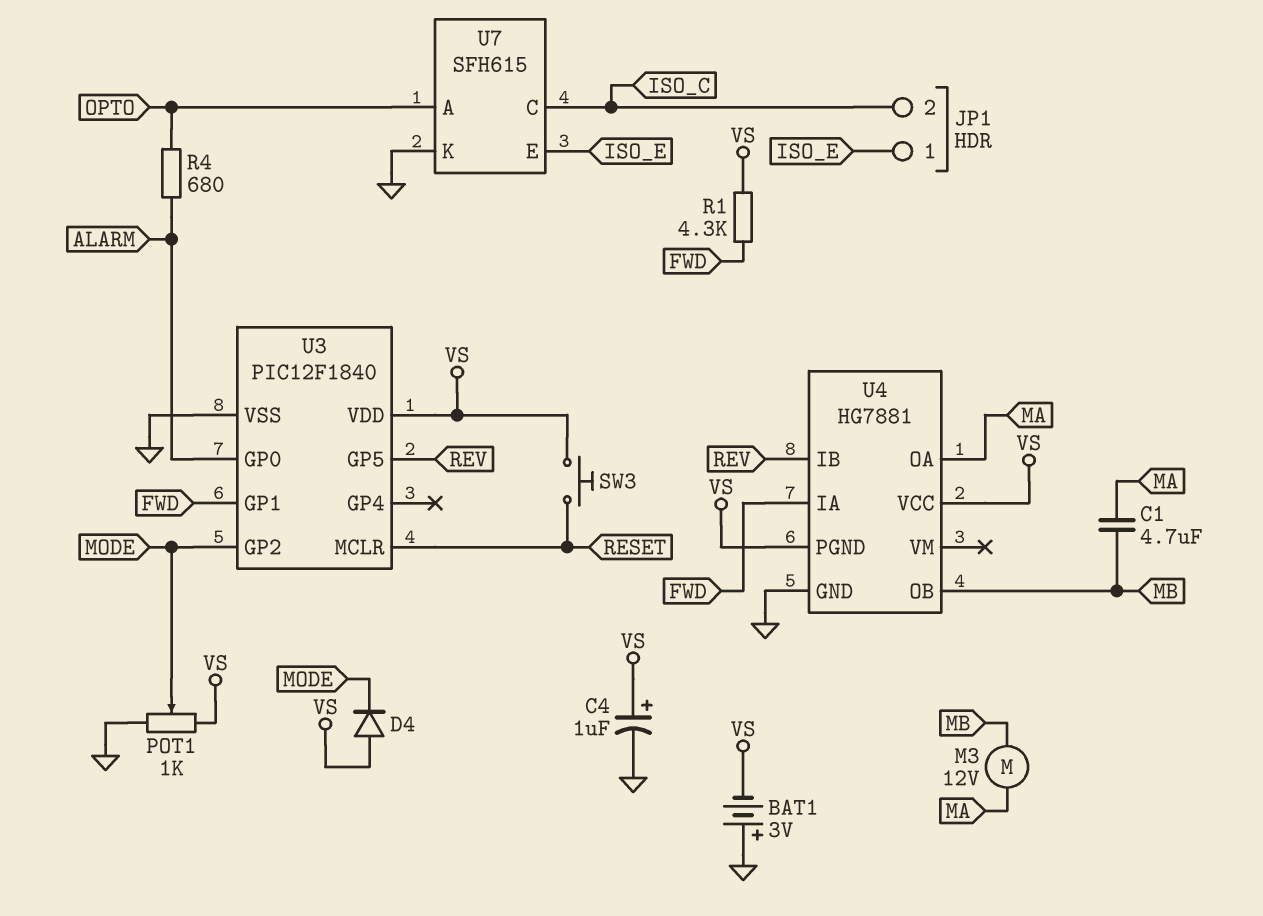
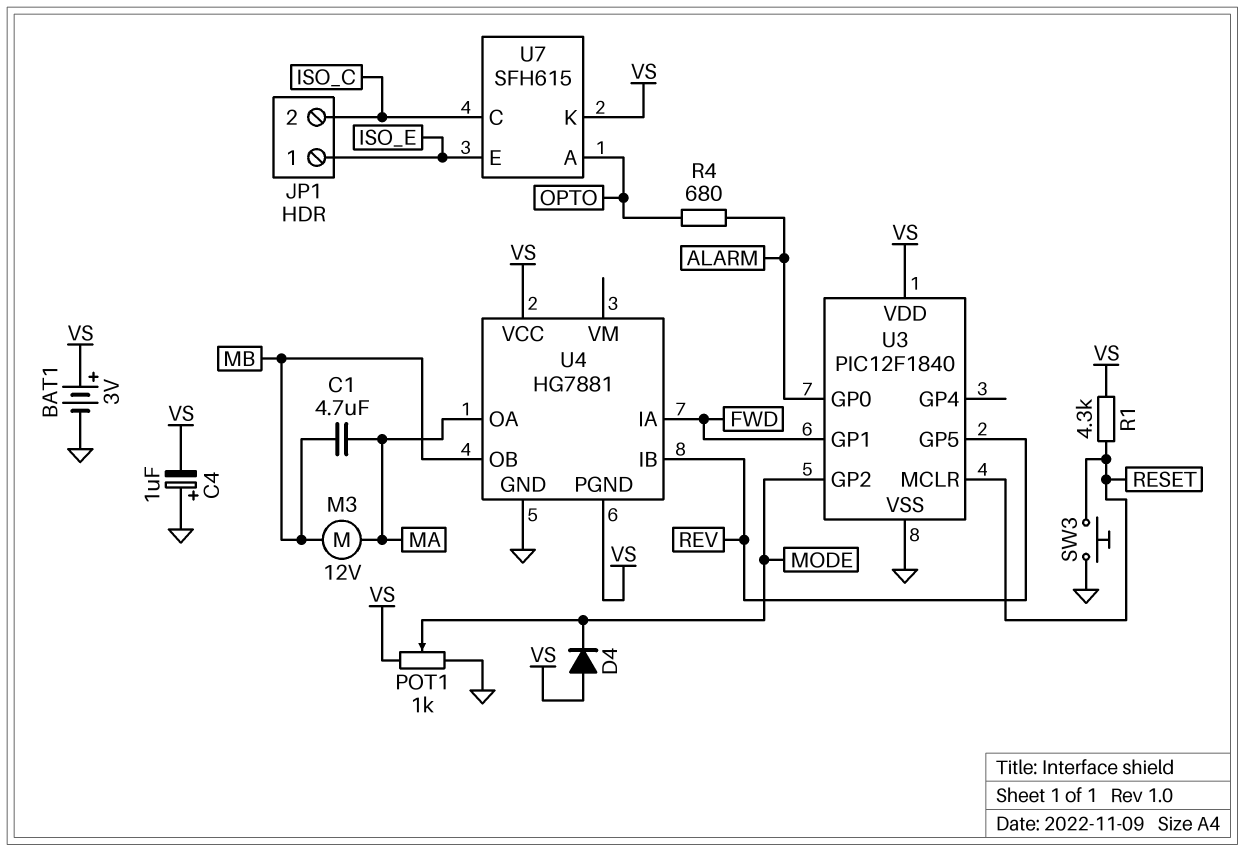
BAT1: 3V (plus GND, minus VS) -> 3V (plus VS, minus GND)
C4: 1uF (plus VS, minus GND) -> 1uF (plus GND, minus VS)
R1: 4.3k (FWD, VS) -> 4.3k (RESET, VS)
SW3: button (RESET, VS) -> button (GND, RESET)
U7 pin K: GND -> VS

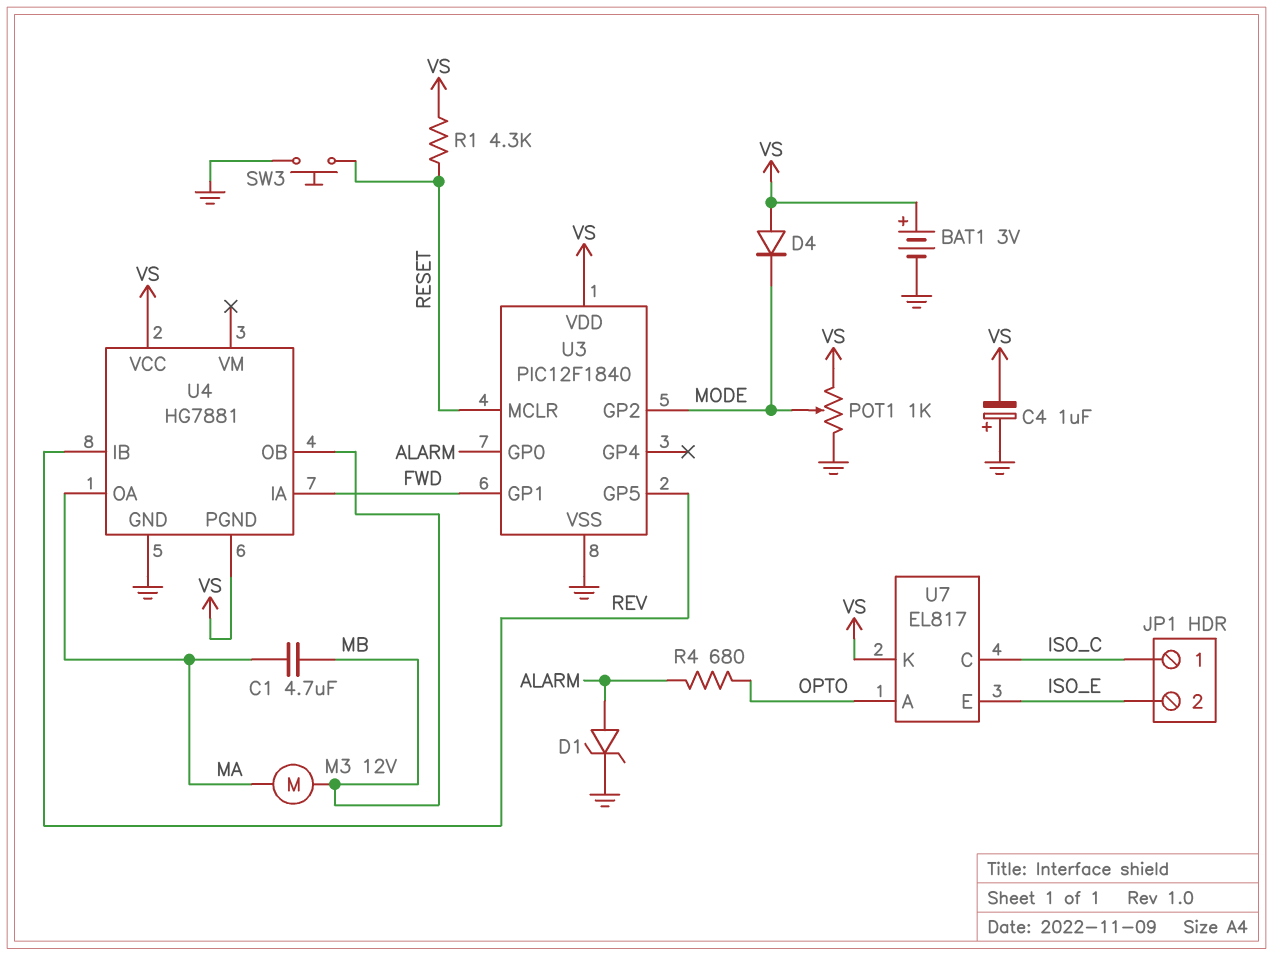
D1: none -> zener (A ALARM, K GND)
JP1 pin 1: ISO_E -> ISO_C
JP1 pin 2: ISO_C -> ISO_E
U7: SFH615 -> EL817

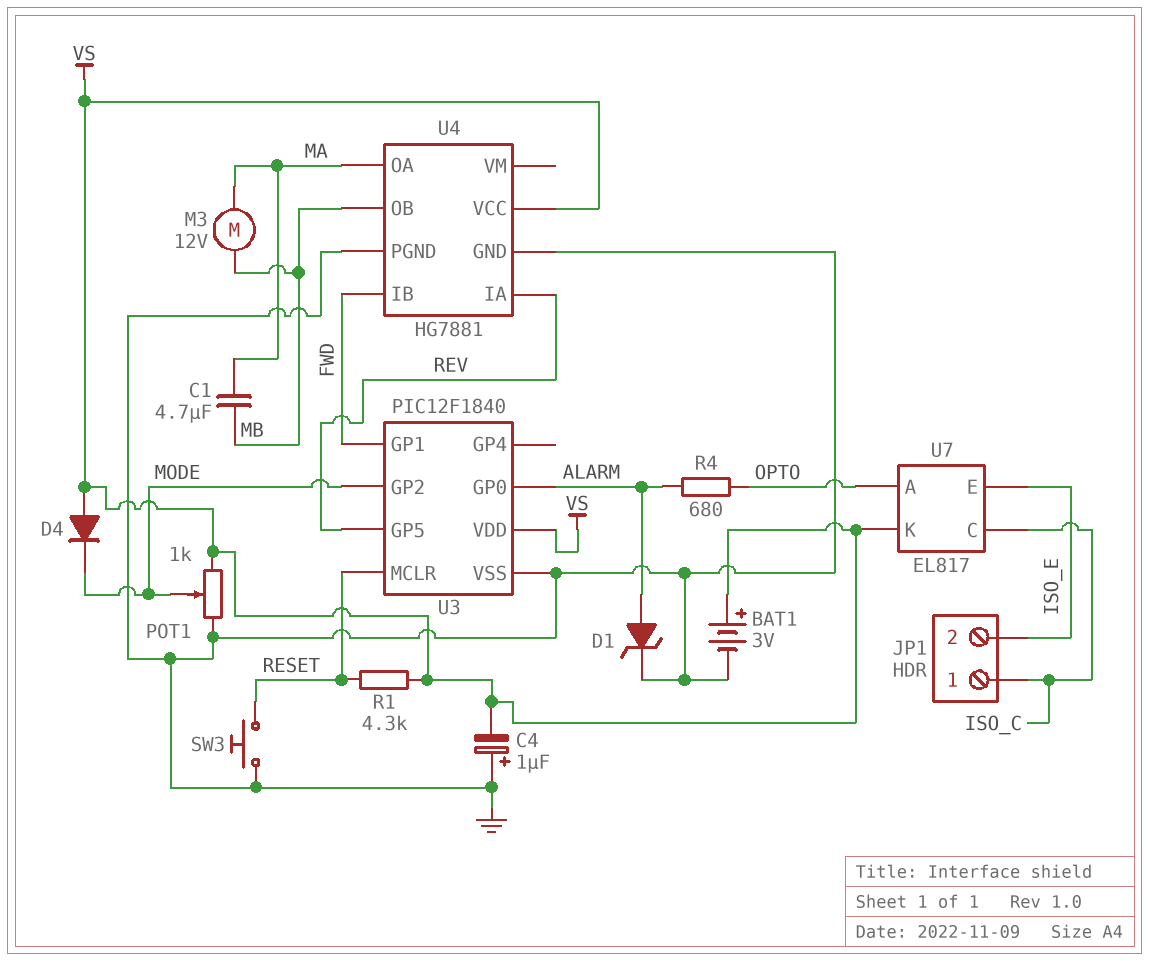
U4 pin IA: FWD -> REV
U4 pin IB: REV -> FWD
U4 pin PGND: VS -> GND

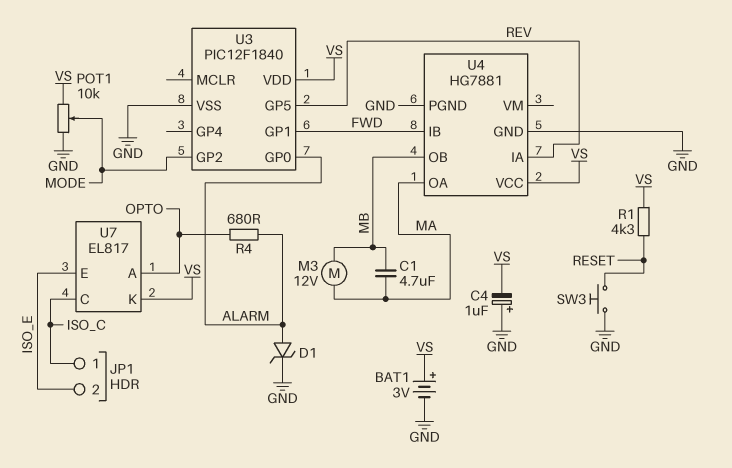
D4: diode (A VS, K MODE) -> none
POT1: 1k (GND, VS, wiper MODE) -> 10k (GND, VS, wiper MODE)
U3 pin MCLR: RESET -> none

